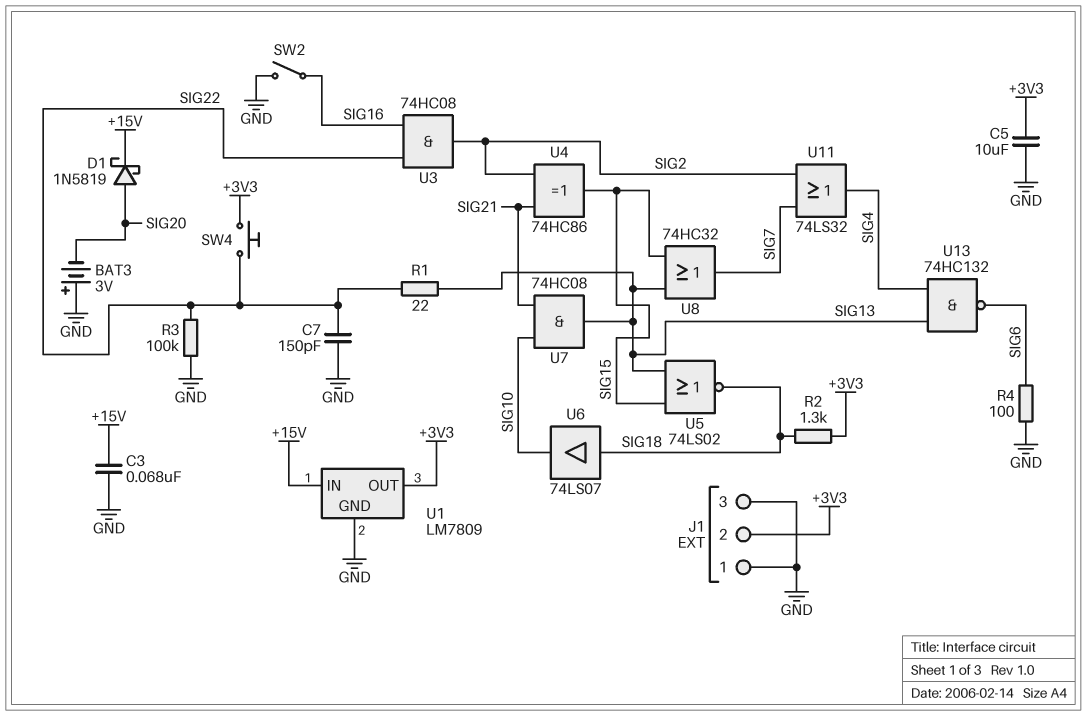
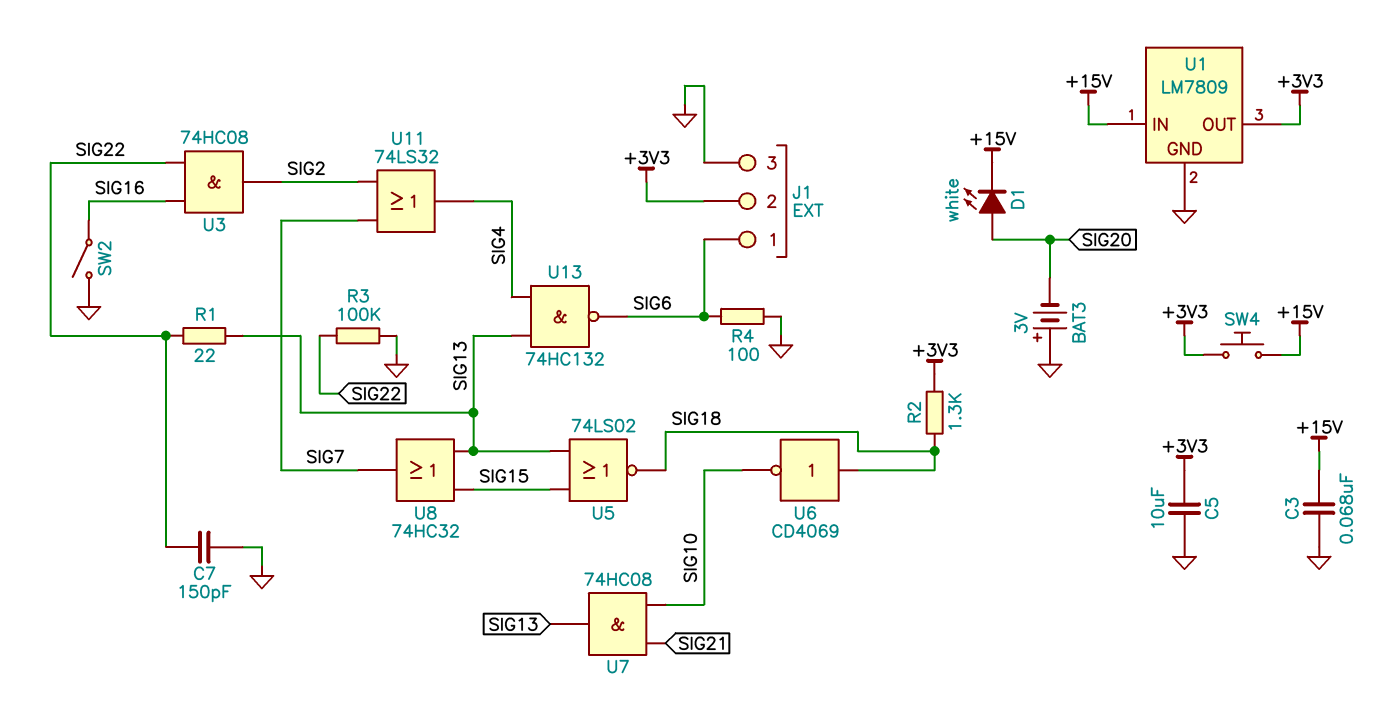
D1: schottky 1N5819 (A SIG20, K +15V) -> LED white (A SIG20, K +15V)
J1 pin 1: GND -> SIG6
SW4: button (+3V3, SIG22) -> button (+3V3, +15V)
U4: XOR 74HC86 (in SIG2, in SIG21, out SIG15) -> none
U6: buffer 74LS07 (in SIG18, out SIG10) -> NOT CD4069 (in SIG18, out SIG10)

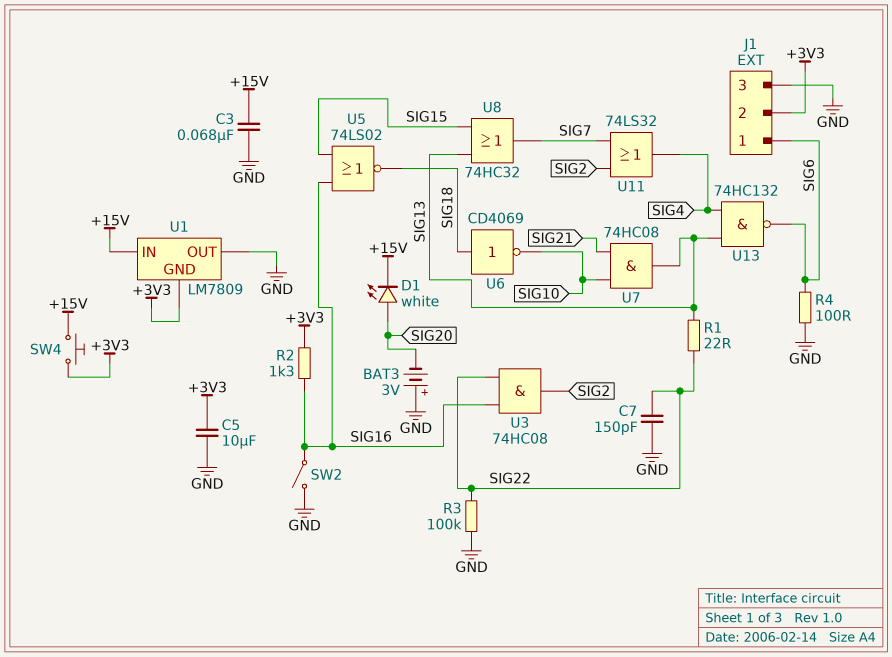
R2: 1.3k (+3V3, SIG18) -> 1.3k (+3V3, SIG16)
U1 pin GND: GND -> +3V3
U1 pin OUT: +3V3 -> GND
U5: NOR 74LS02 (in SIG13, in SIG15, out SIG18) -> NOR 74LS02 (in SIG15, in SIG16, out SIG18)

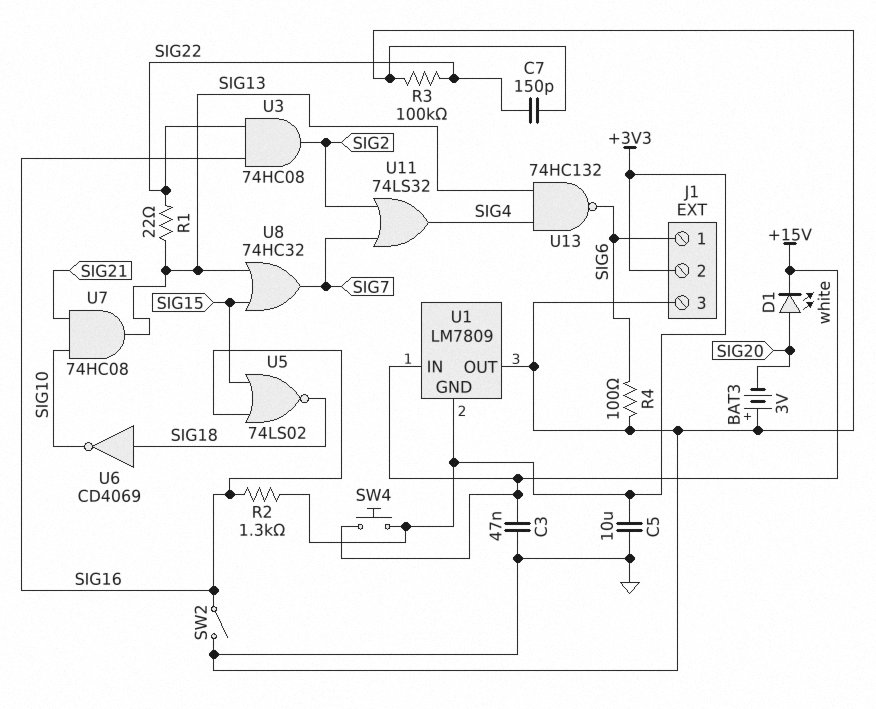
C3: 68nF (+15V, GND) -> 47nF (+15V, GND)

